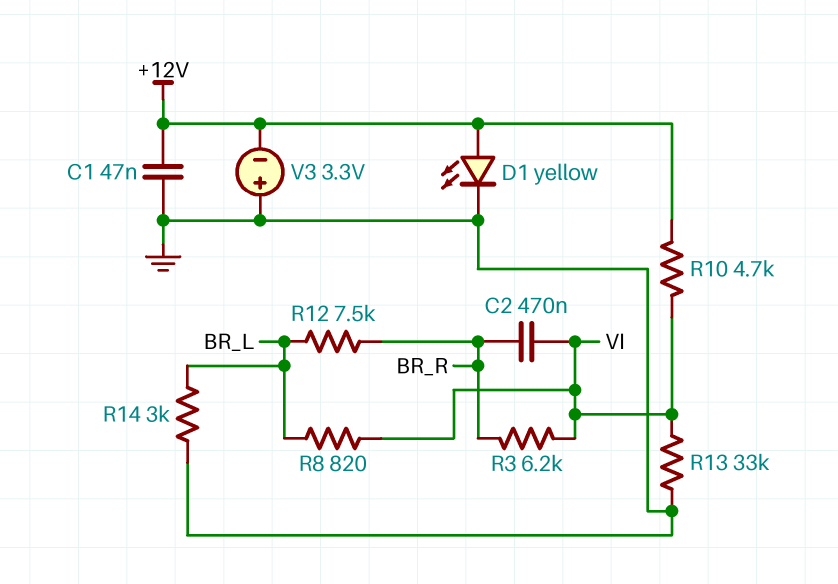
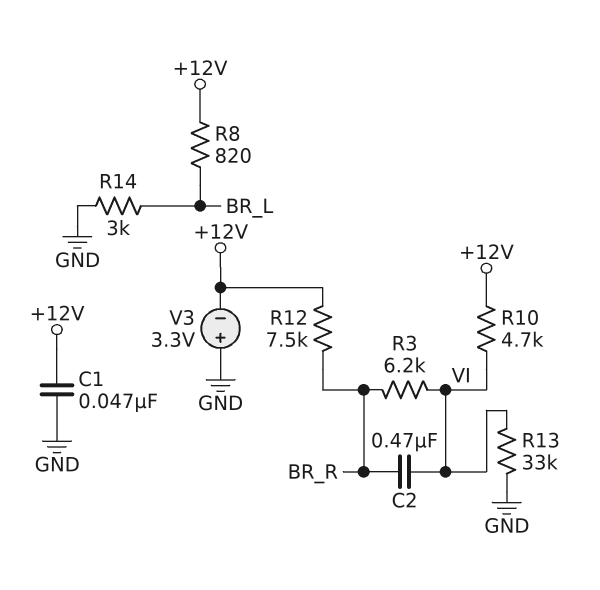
D1: LED yellow (A +12V, K GND) -> none
R8: 820 (BR_L, VI) -> 820 (+12V, BR_L)
R12: 7.5k (BR_L, BR_R) -> 7.5k (+12V, BR_R)

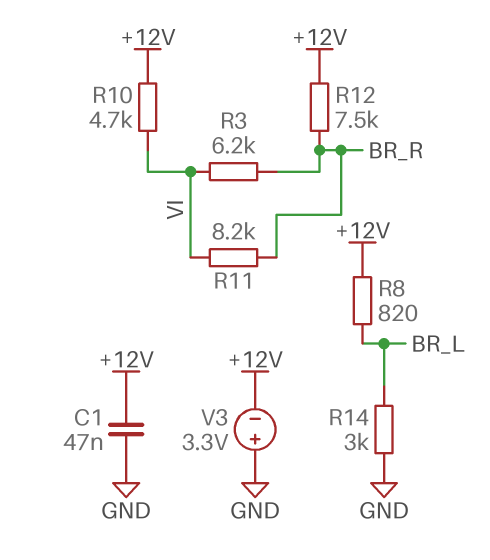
C2: 470nF (BR_R, VI) -> none
R11: none -> 8.2k (BR_R, VI)
R13: 33k (GND, VI) -> none

